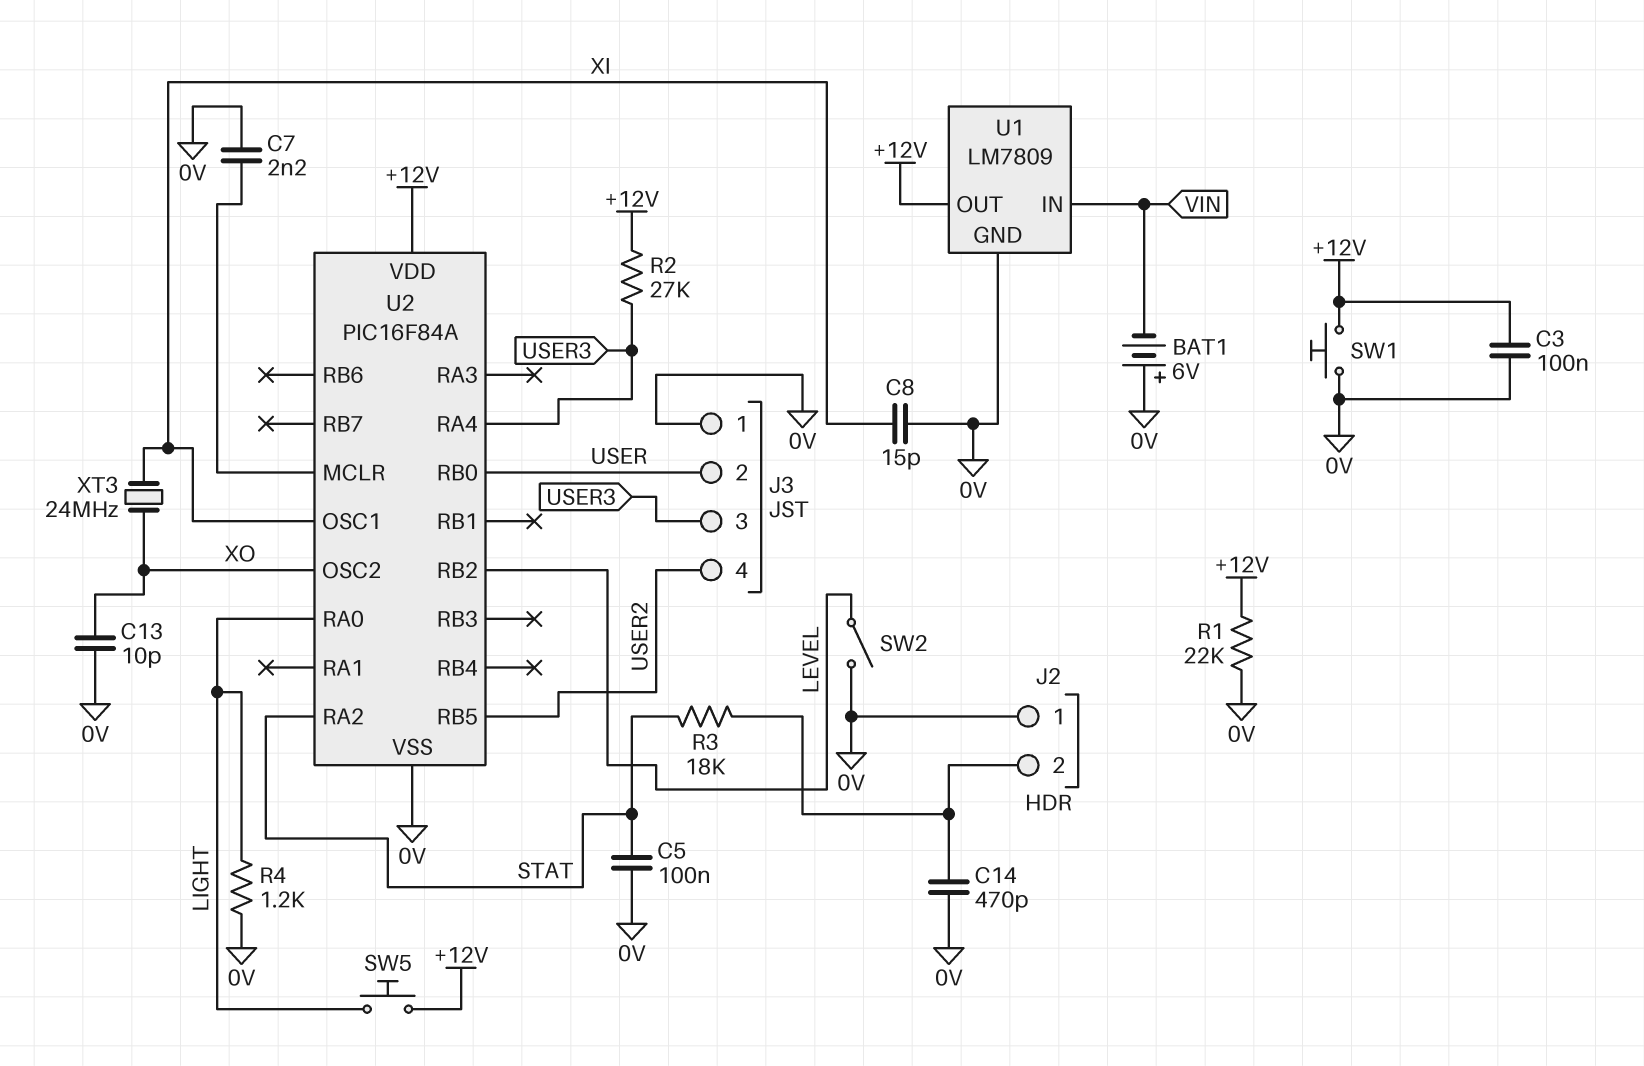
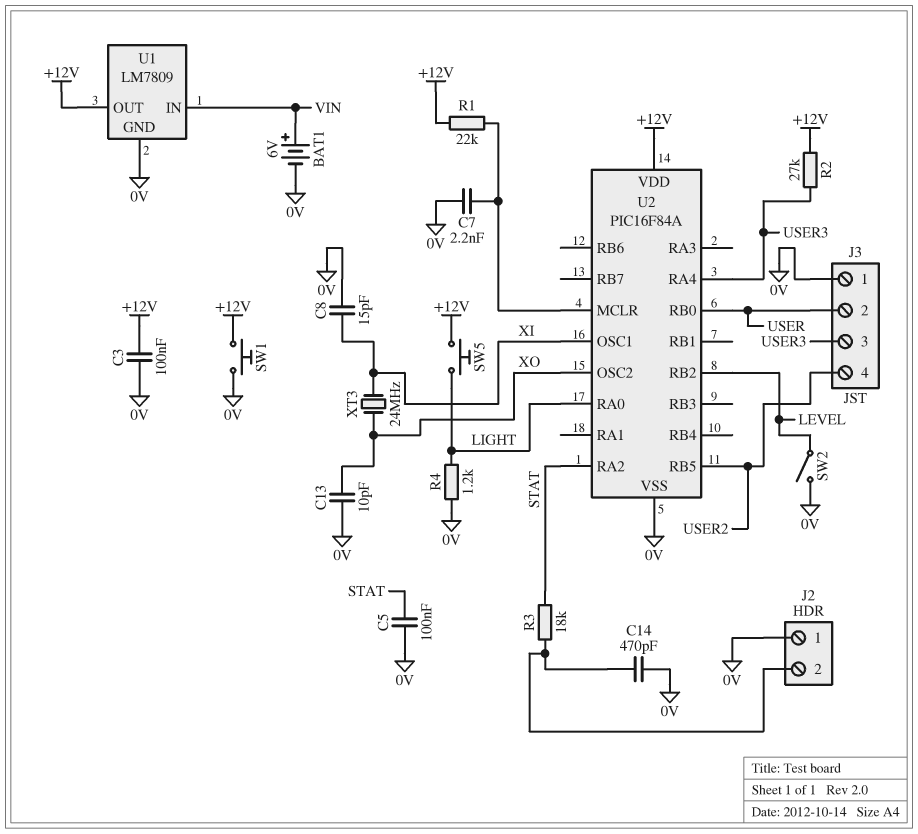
BAT1: 6V (plus 0V, minus VIN) -> 6V (plus VIN, minus 0V)
R1: 22k (+12V, 0V) -> 22k (+12V, U2/MCLR)

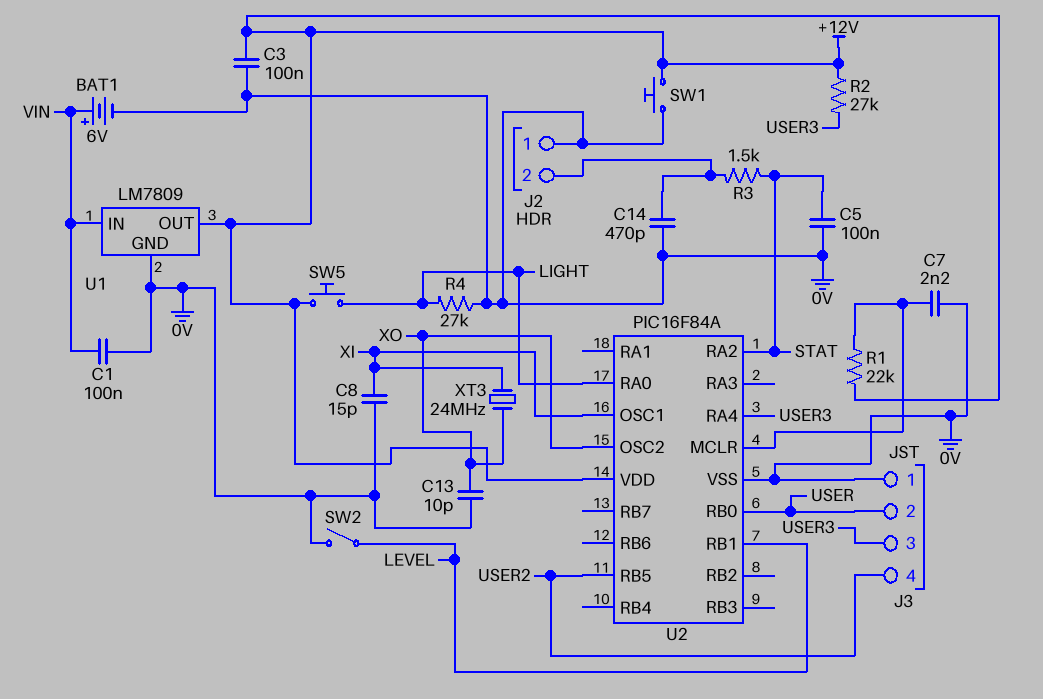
C1: none -> 100nF (0V, VIN)
R3: 18k (J2/2, STAT) -> 1.5k (J2/2, STAT)
R4: 1.2k (0V, LIGHT) -> 27k (0V, LIGHT)
U2 pin RB1: none -> LEVEL
U2 pin RB2: LEVEL -> none

